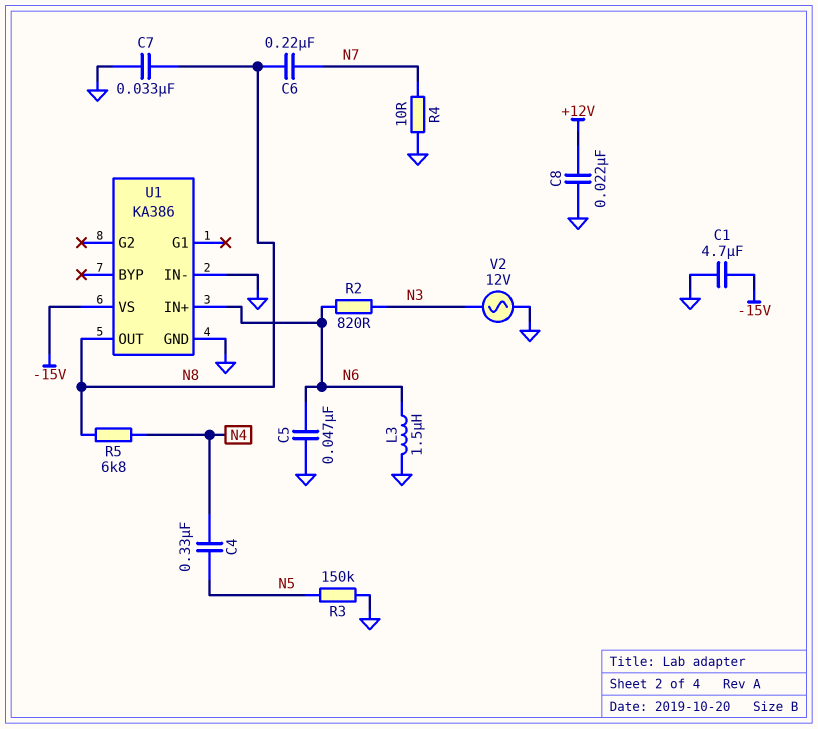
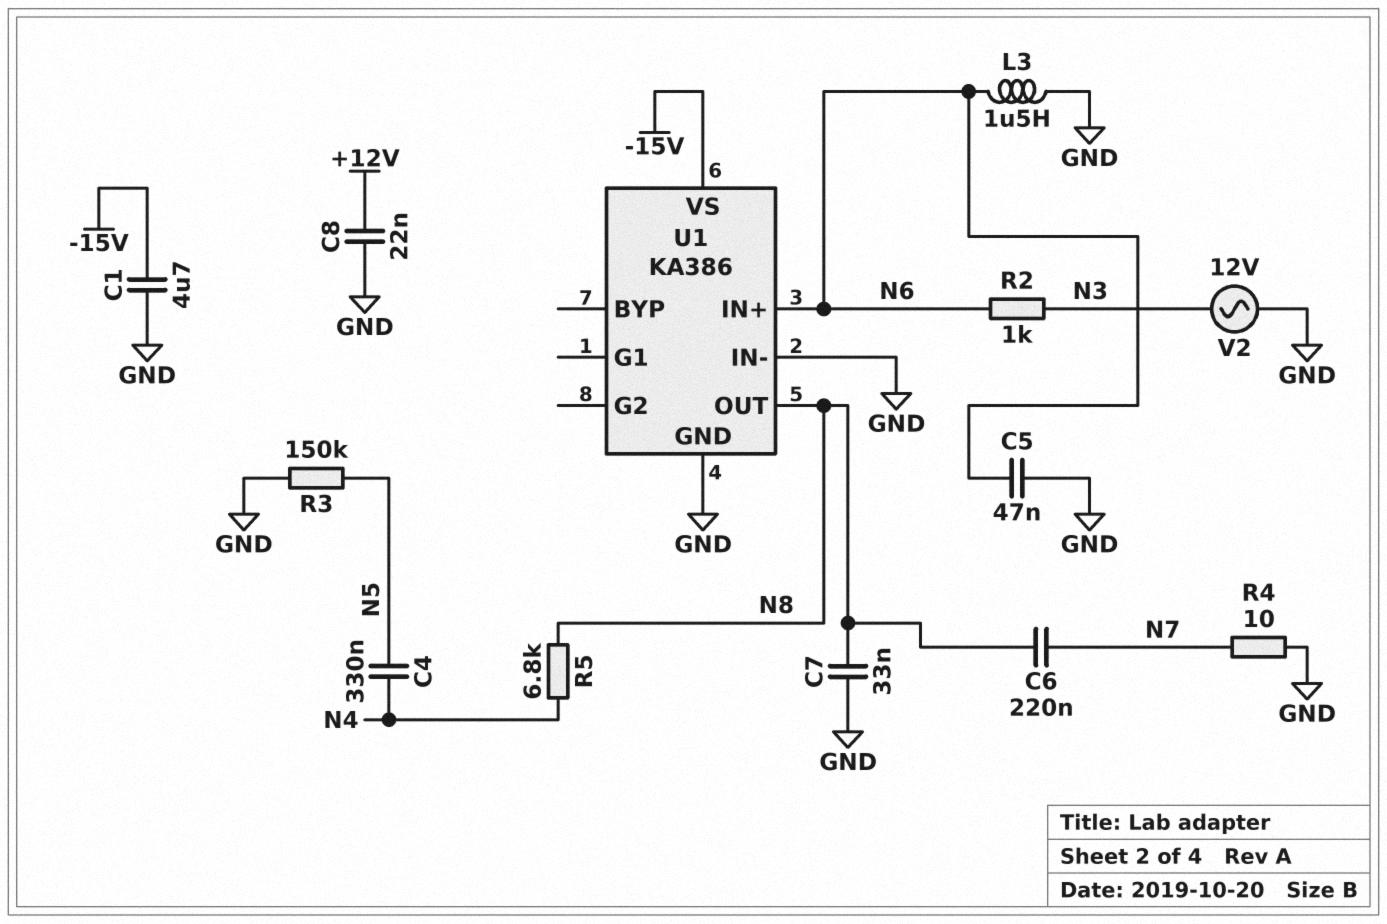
R2: 820 (N3, N6) -> 1k (N3, N6)

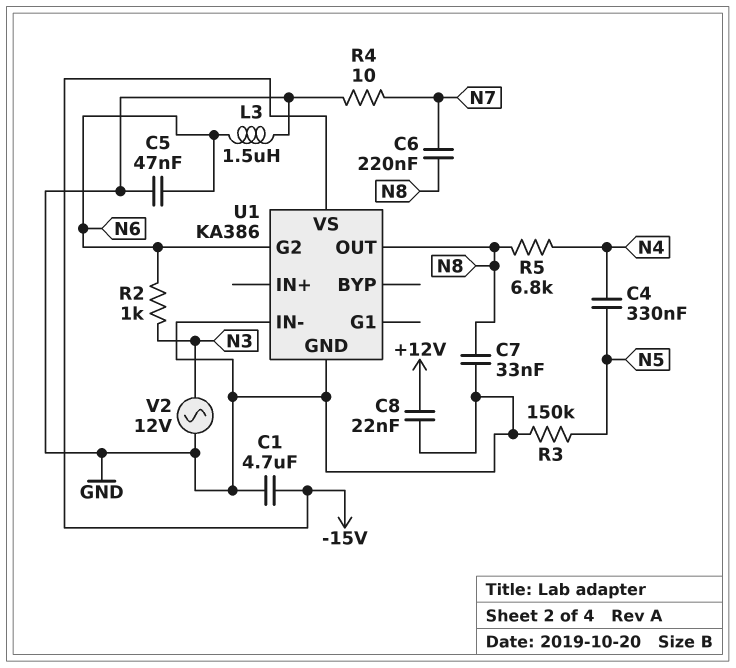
U1 pin G2: none -> N6
U1 pin IN+: N6 -> none

